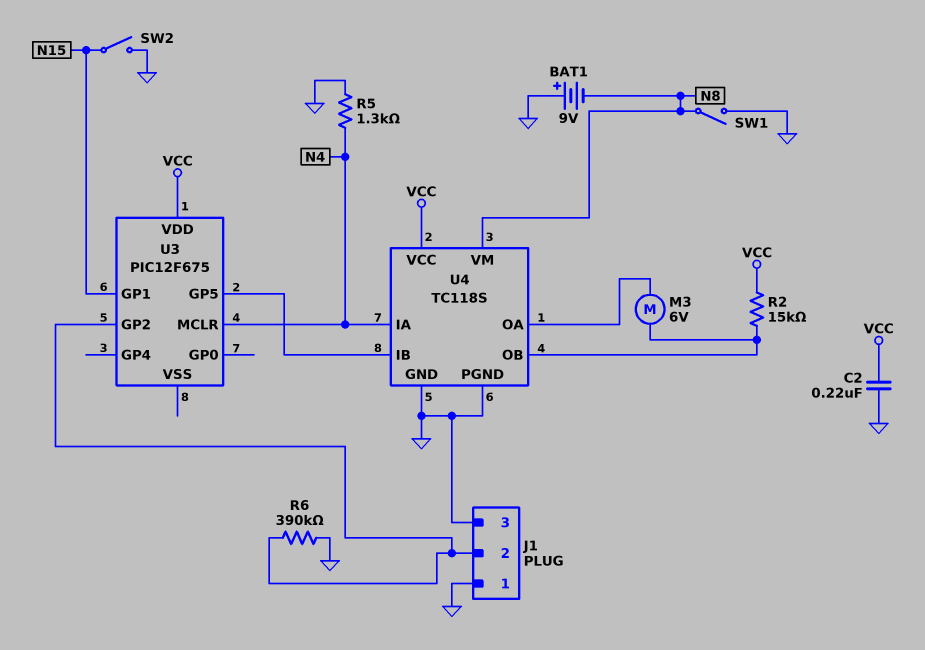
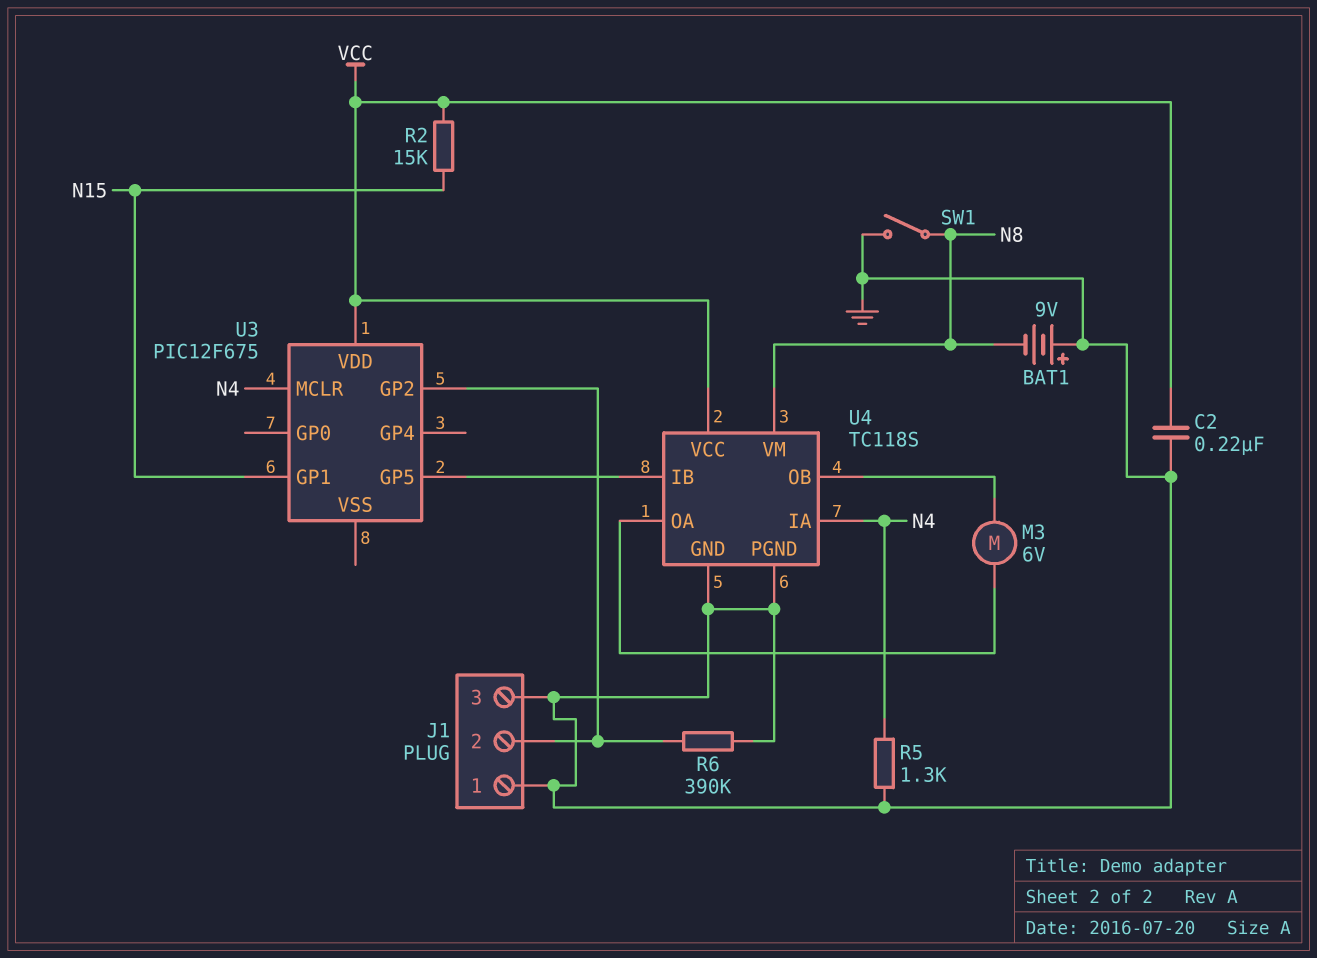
R2: 15k (U4/OB, VCC) -> 15k (N15, VCC)
SW2: switch (GND, N15) -> none

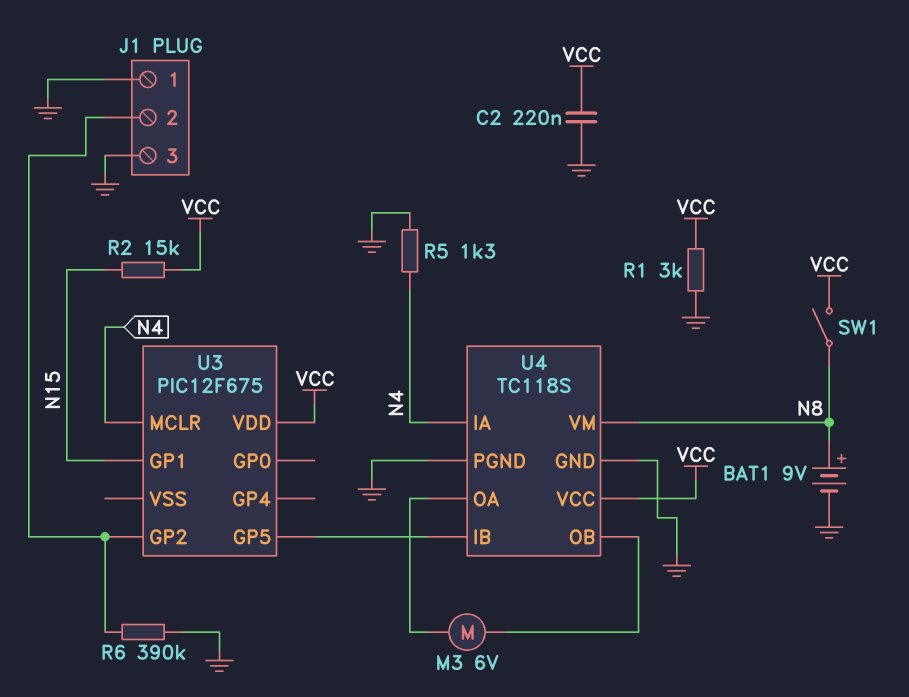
BAT1: 9V (plus GND, minus N8) -> 9V (plus N8, minus GND)
R1: none -> 3k (GND, VCC)
SW1: switch (GND, N8) -> switch (N8, VCC)

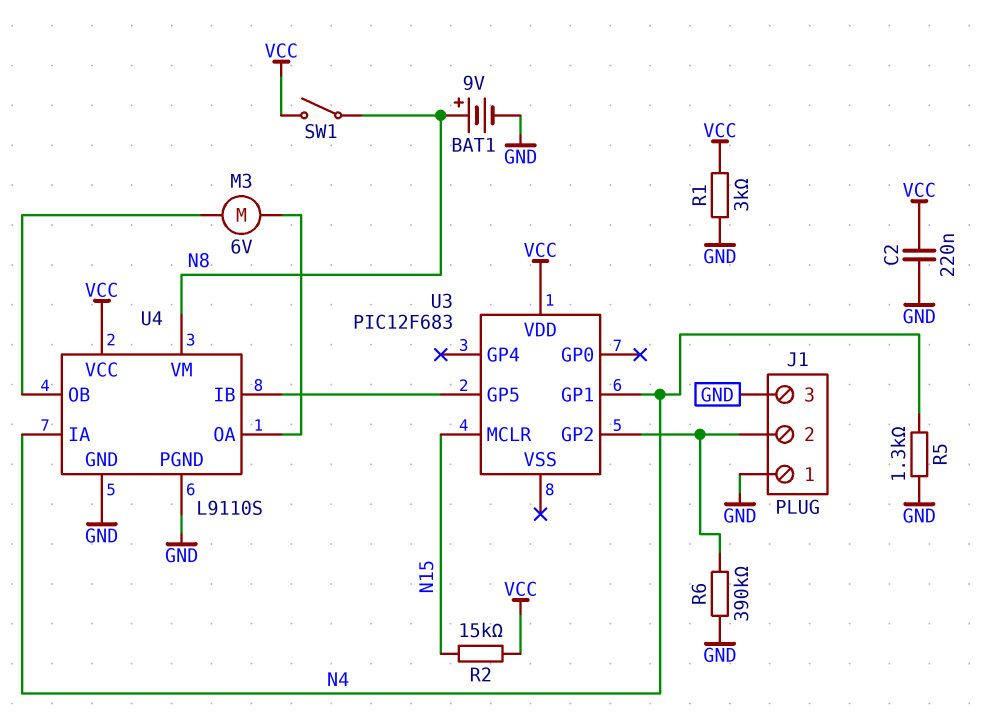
U3: PIC12F675 -> PIC12F683
U3 pin GP1: N15 -> N4
U3 pin MCLR: N4 -> N15
U4: TC118S -> L9110S

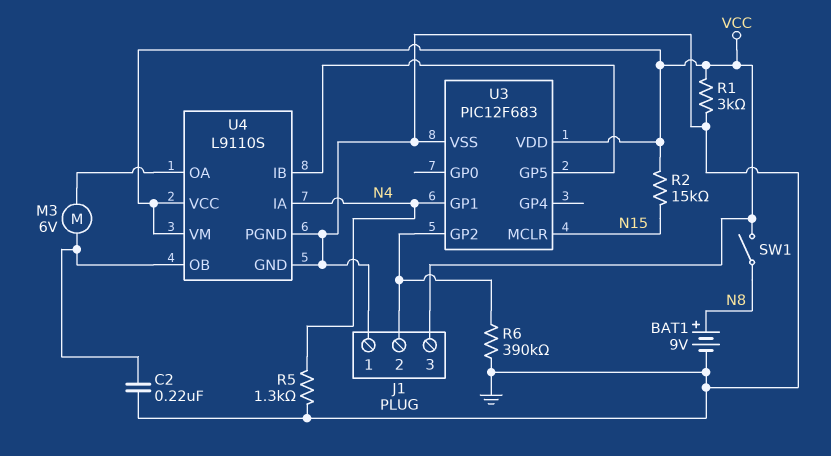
C2: 220nF (GND, VCC) -> 220nF (GND, U4/OB)
J1 pin 3: GND -> VCC
U3 pin VSS: none -> GND
U4 pin VM: N8 -> VCC

